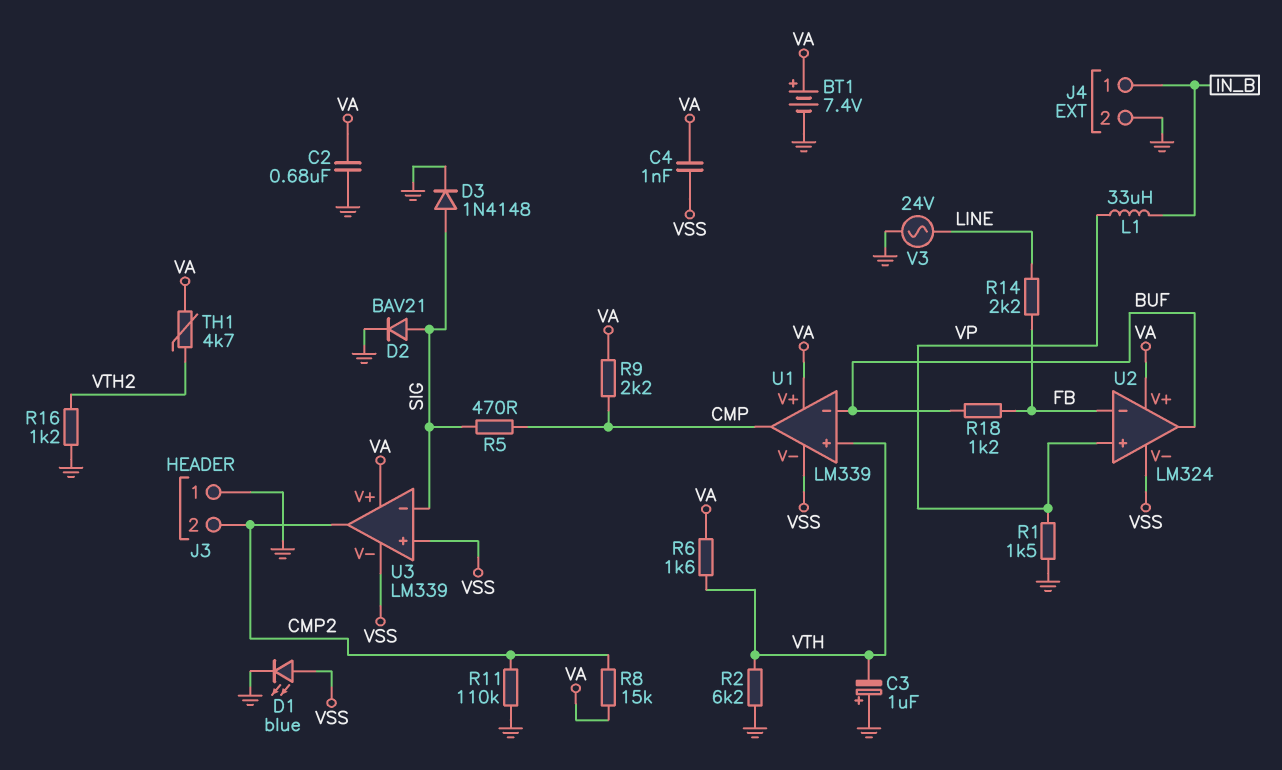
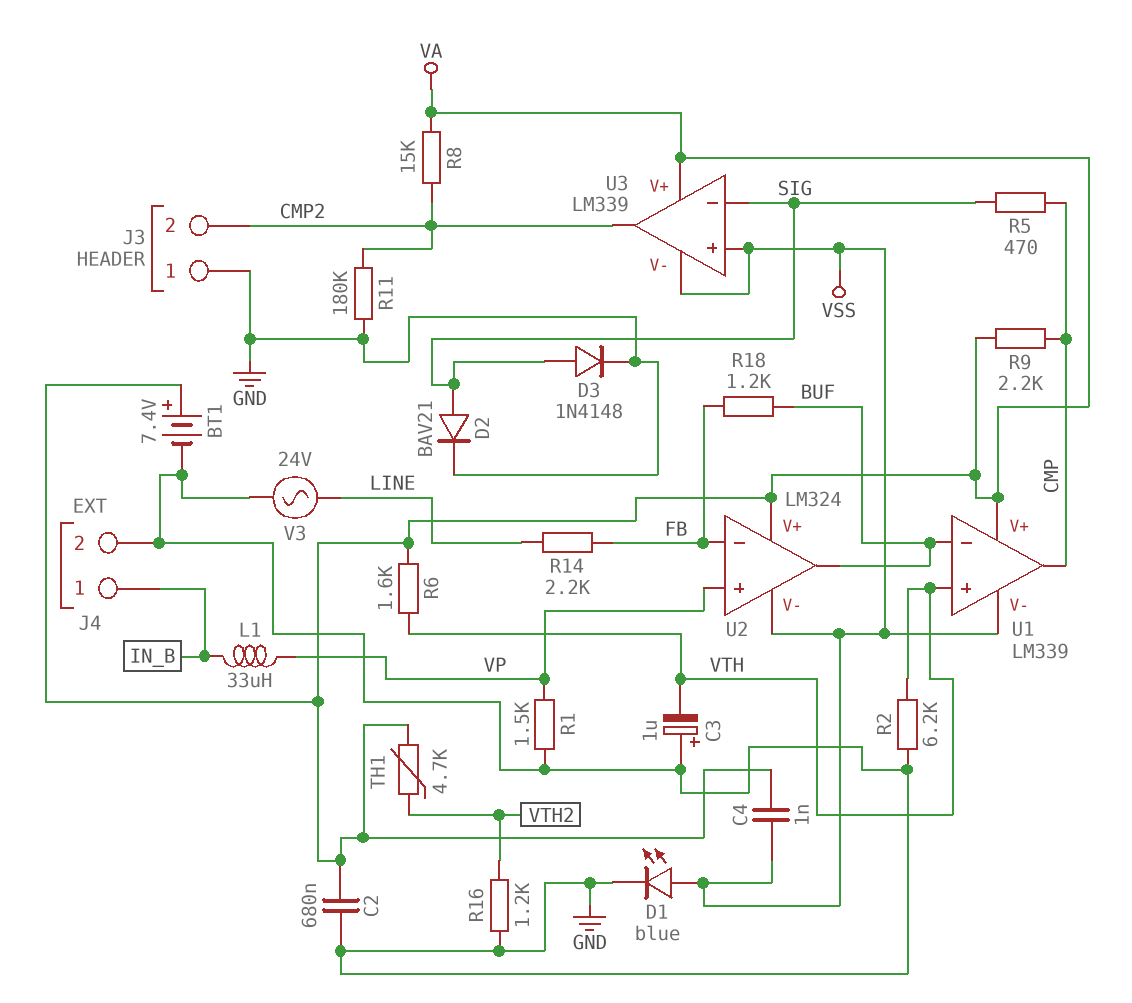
R11: 110k (CMP2, GND) -> 180k (CMP2, GND)

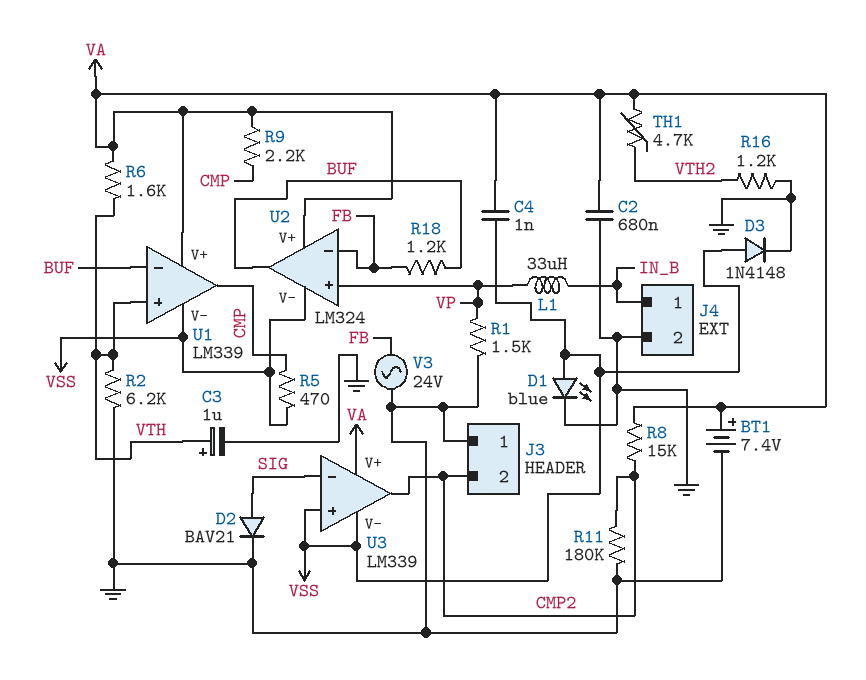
C3: 1uF (plus GND, minus VTH) -> 1uF (plus VTH, minus GND)
D3: diode 1N4148 (A SIG, K GND) -> diode 1N4148 (A VSS, K GND)
R5: 470 (CMP, SIG) -> 470 (CMP, VSS)
R14: 2.2k (FB, LINE) -> none
V3: AC 24V (GND, LINE) -> AC 24V (FB, GND)

